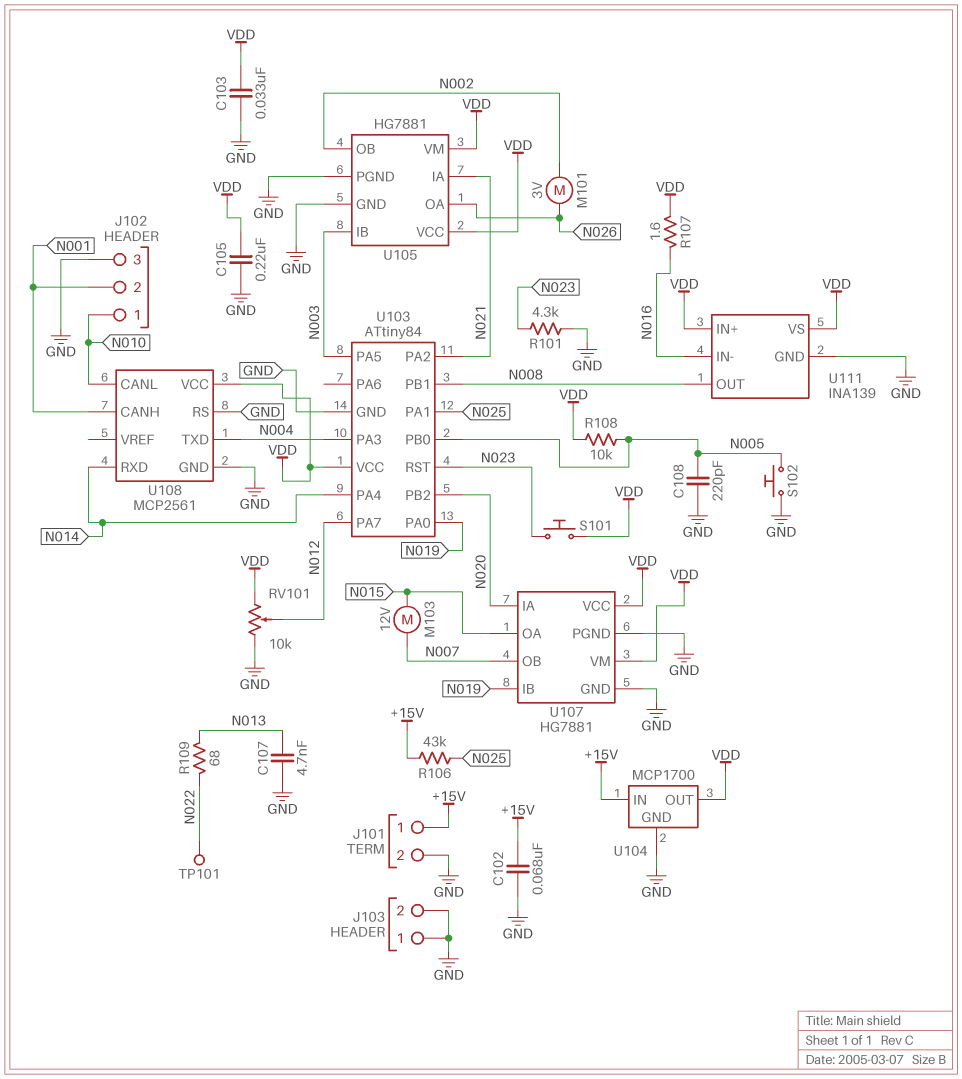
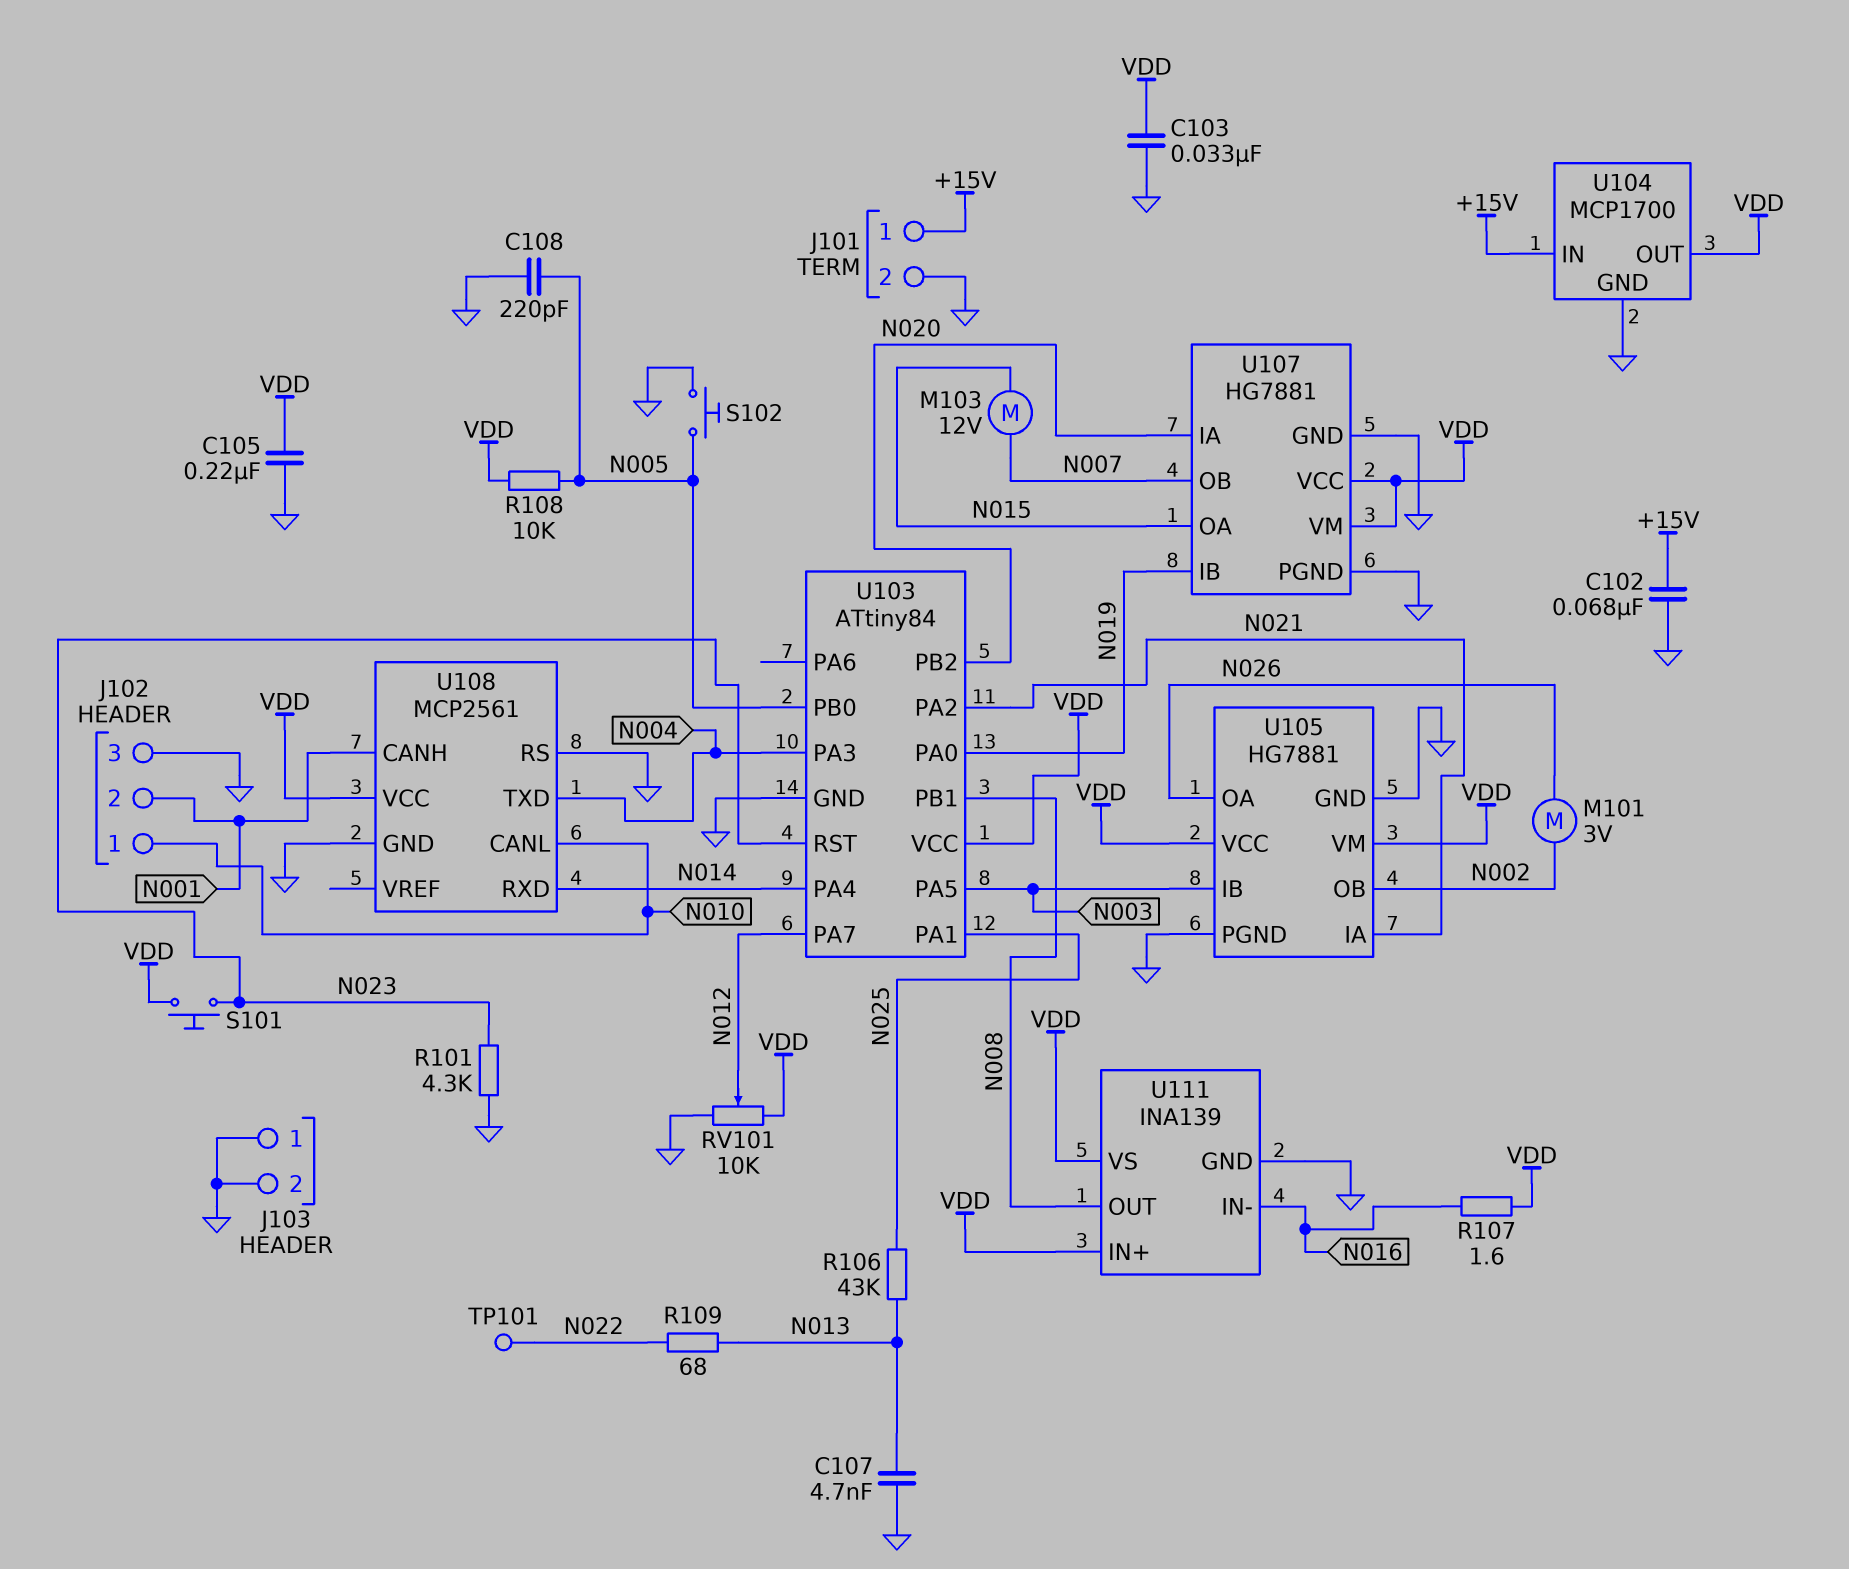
R106: 43k (+15V, N025) -> 43k (N013, N025)

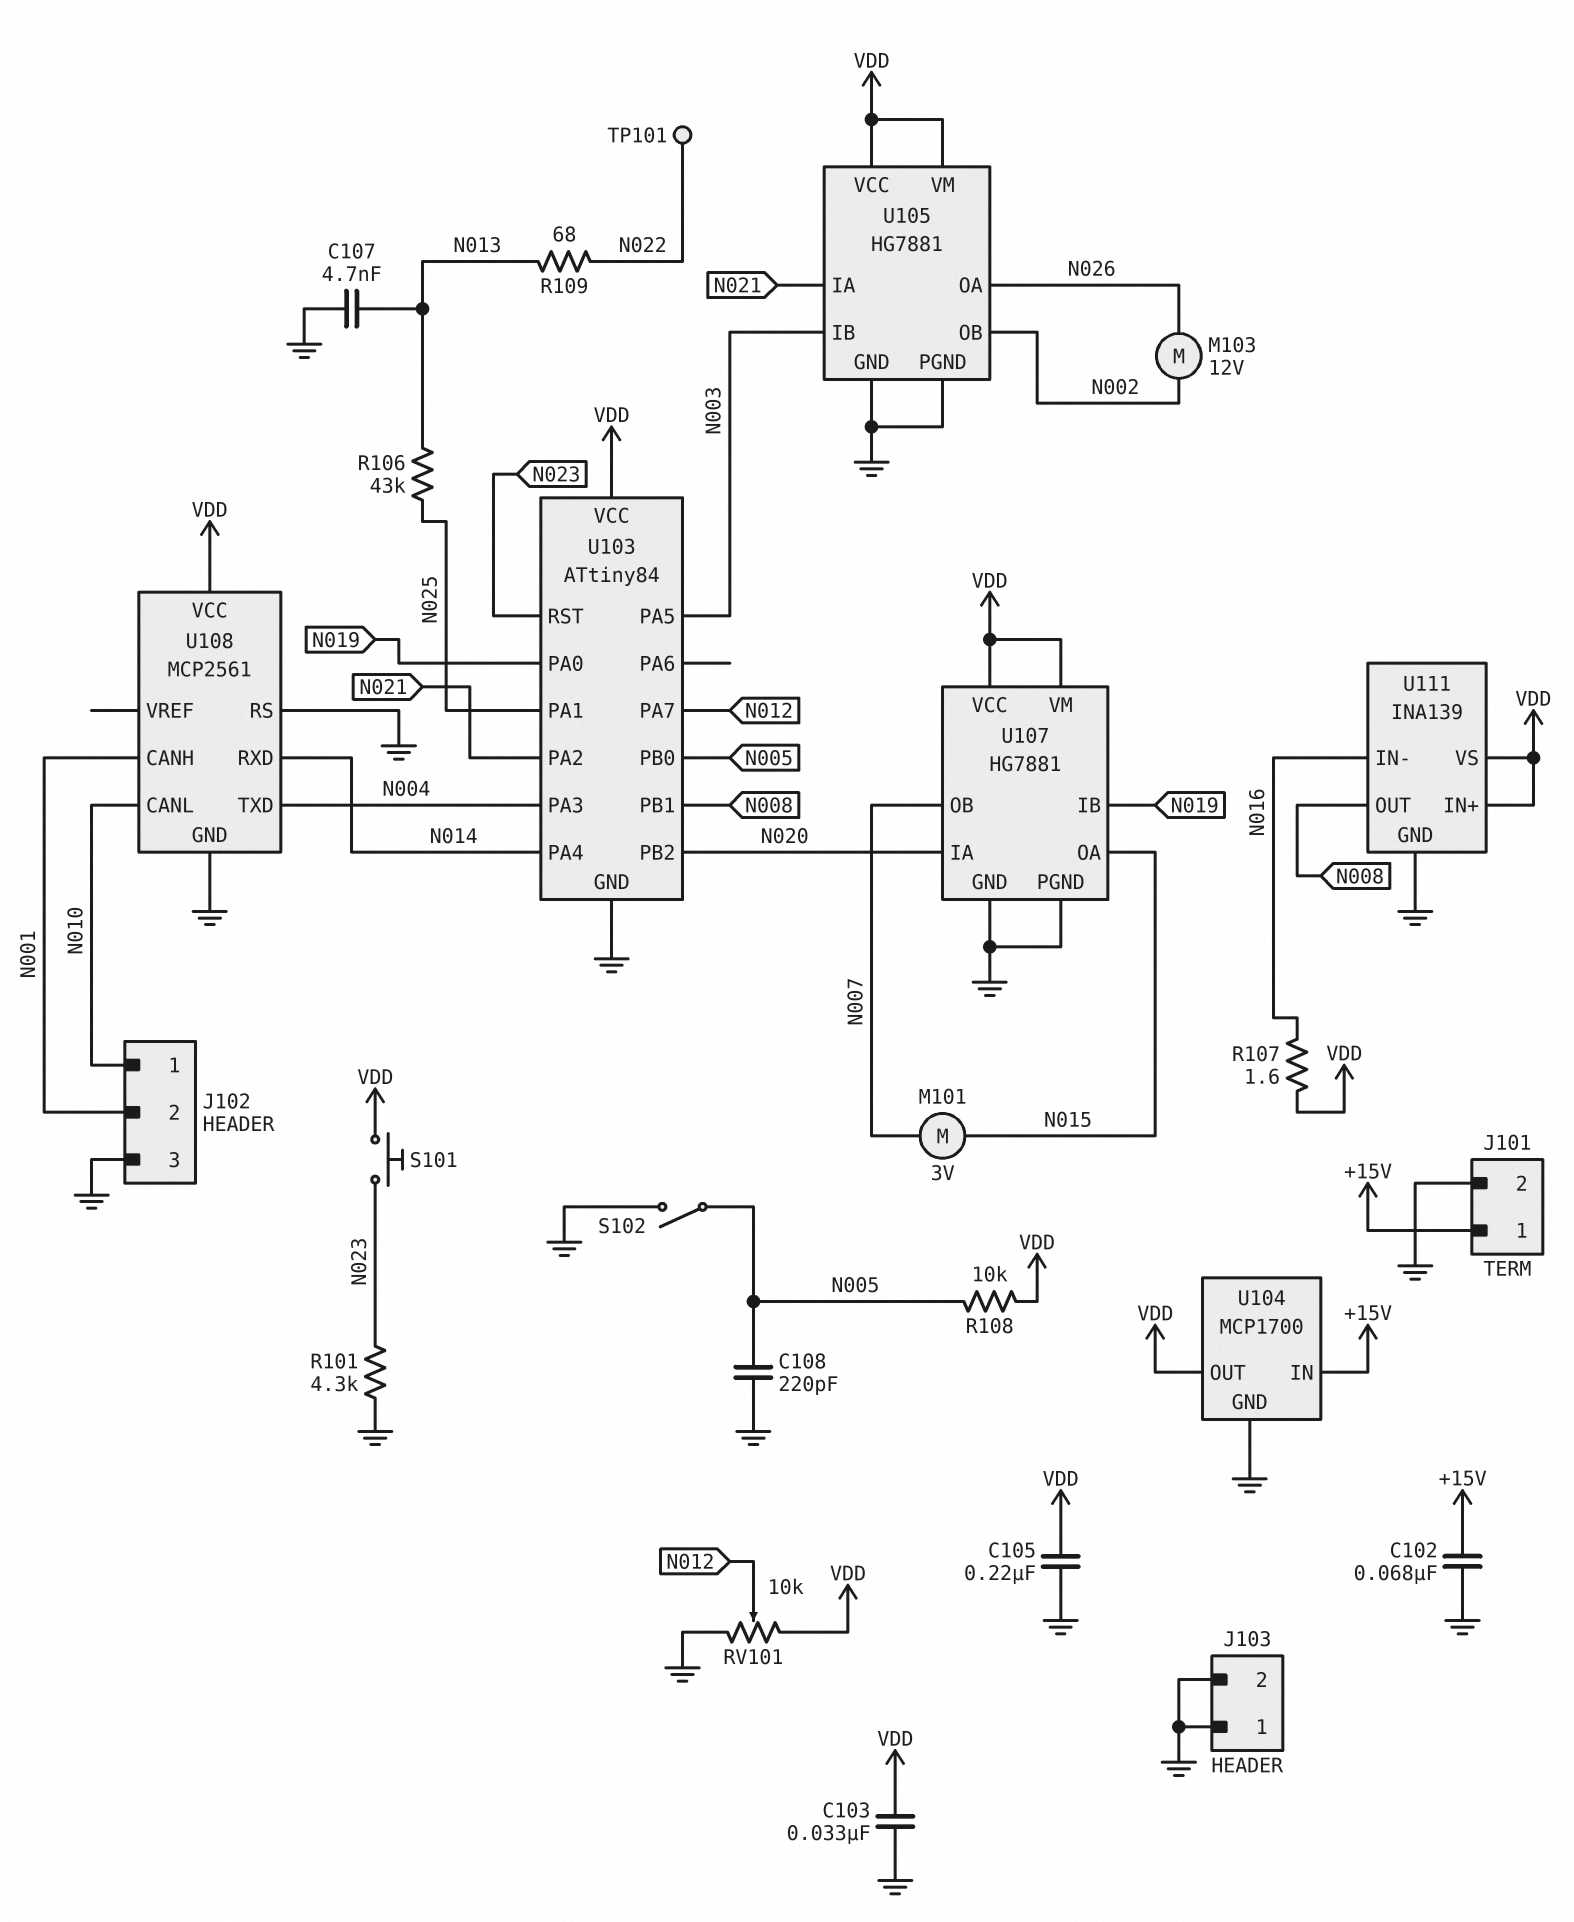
M101: motor 3V (N002, N026) -> motor 3V (N007, N015)
M103: motor 12V (N007, N015) -> motor 12V (N002, N026)
S102: button (GND, N005) -> switch (GND, N005)

